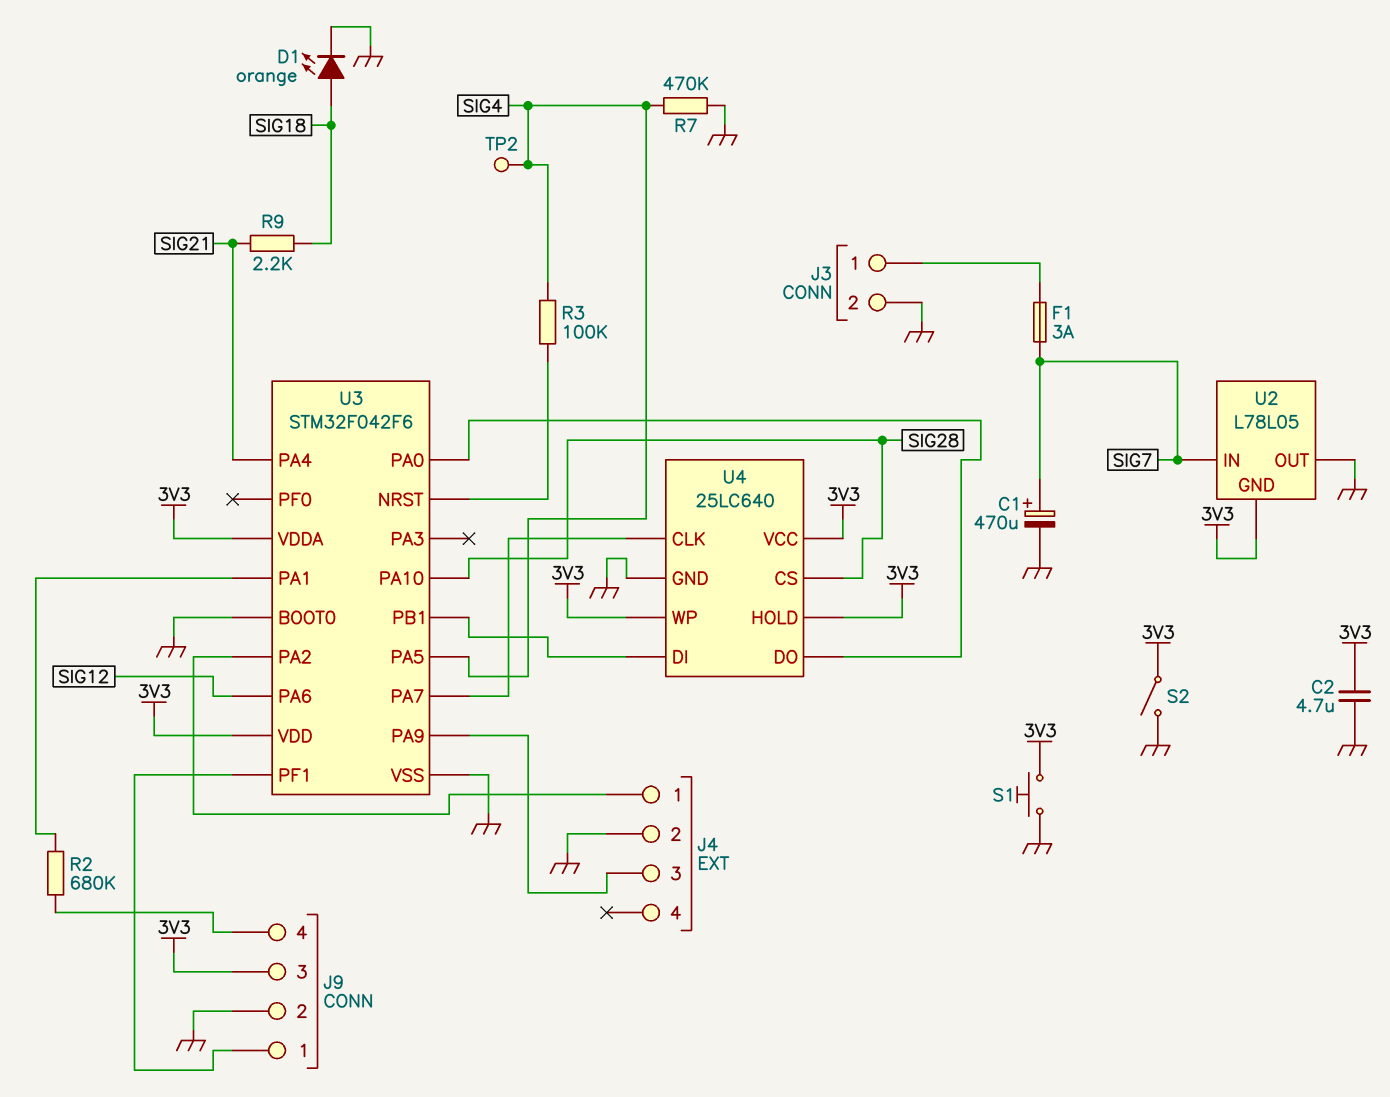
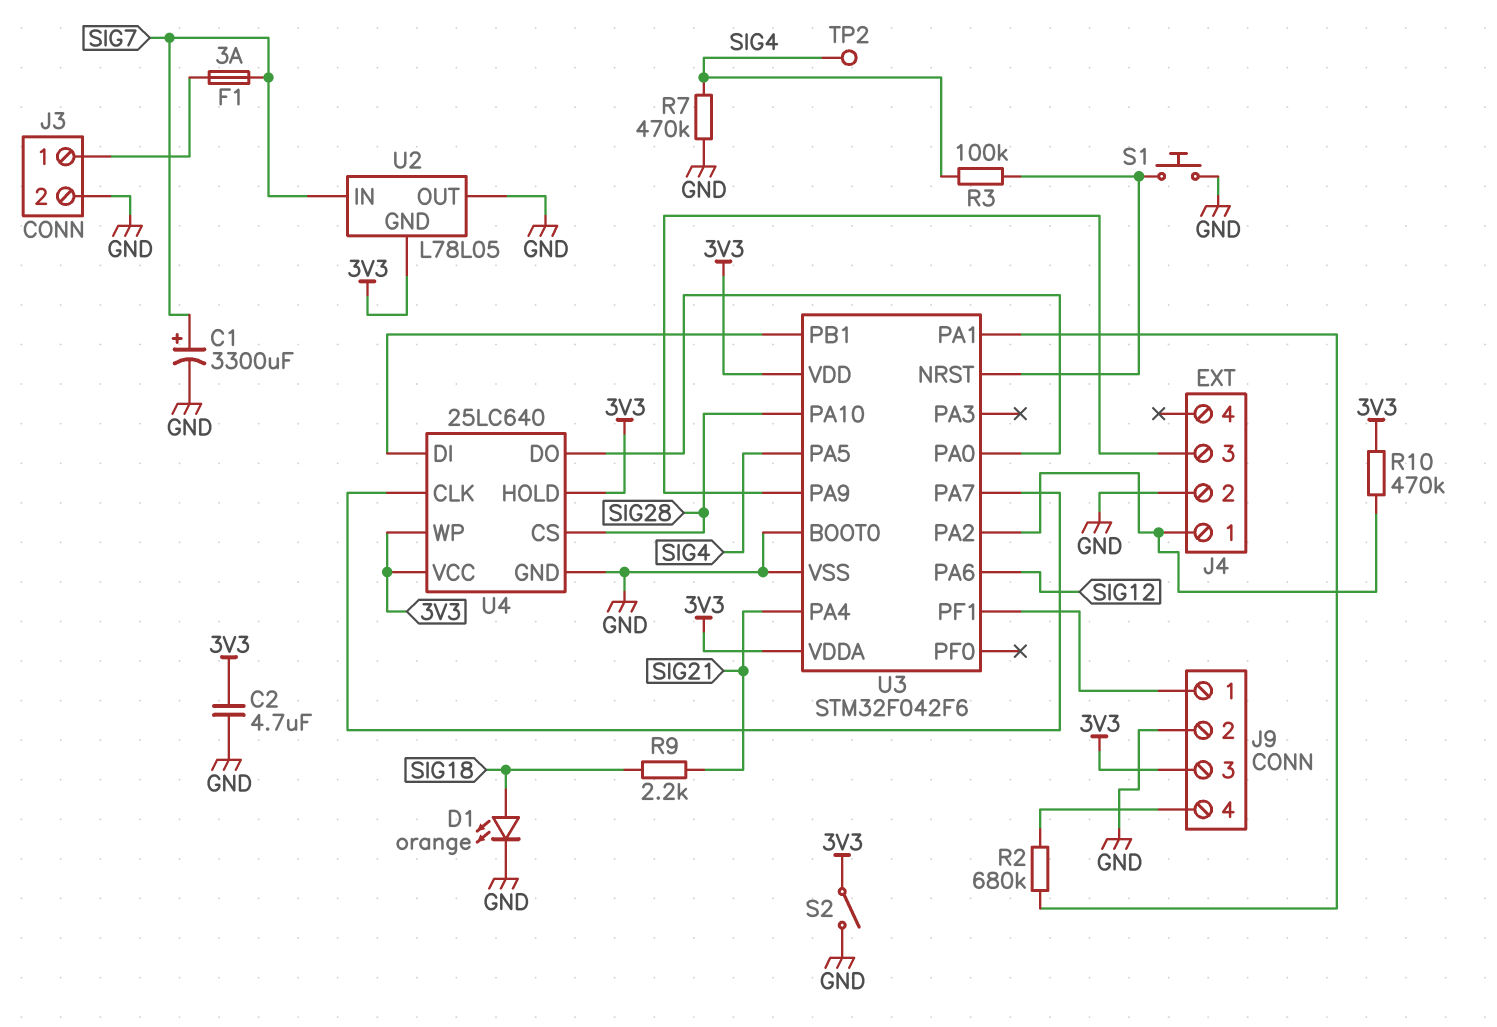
C1: 470uF (plus SIG7, minus GND) -> 3300uF (plus SIG7, minus GND)
R10: none -> 470k (3V3, J4/1)
S1: button (3V3, GND) -> button (GND, U3/NRST)

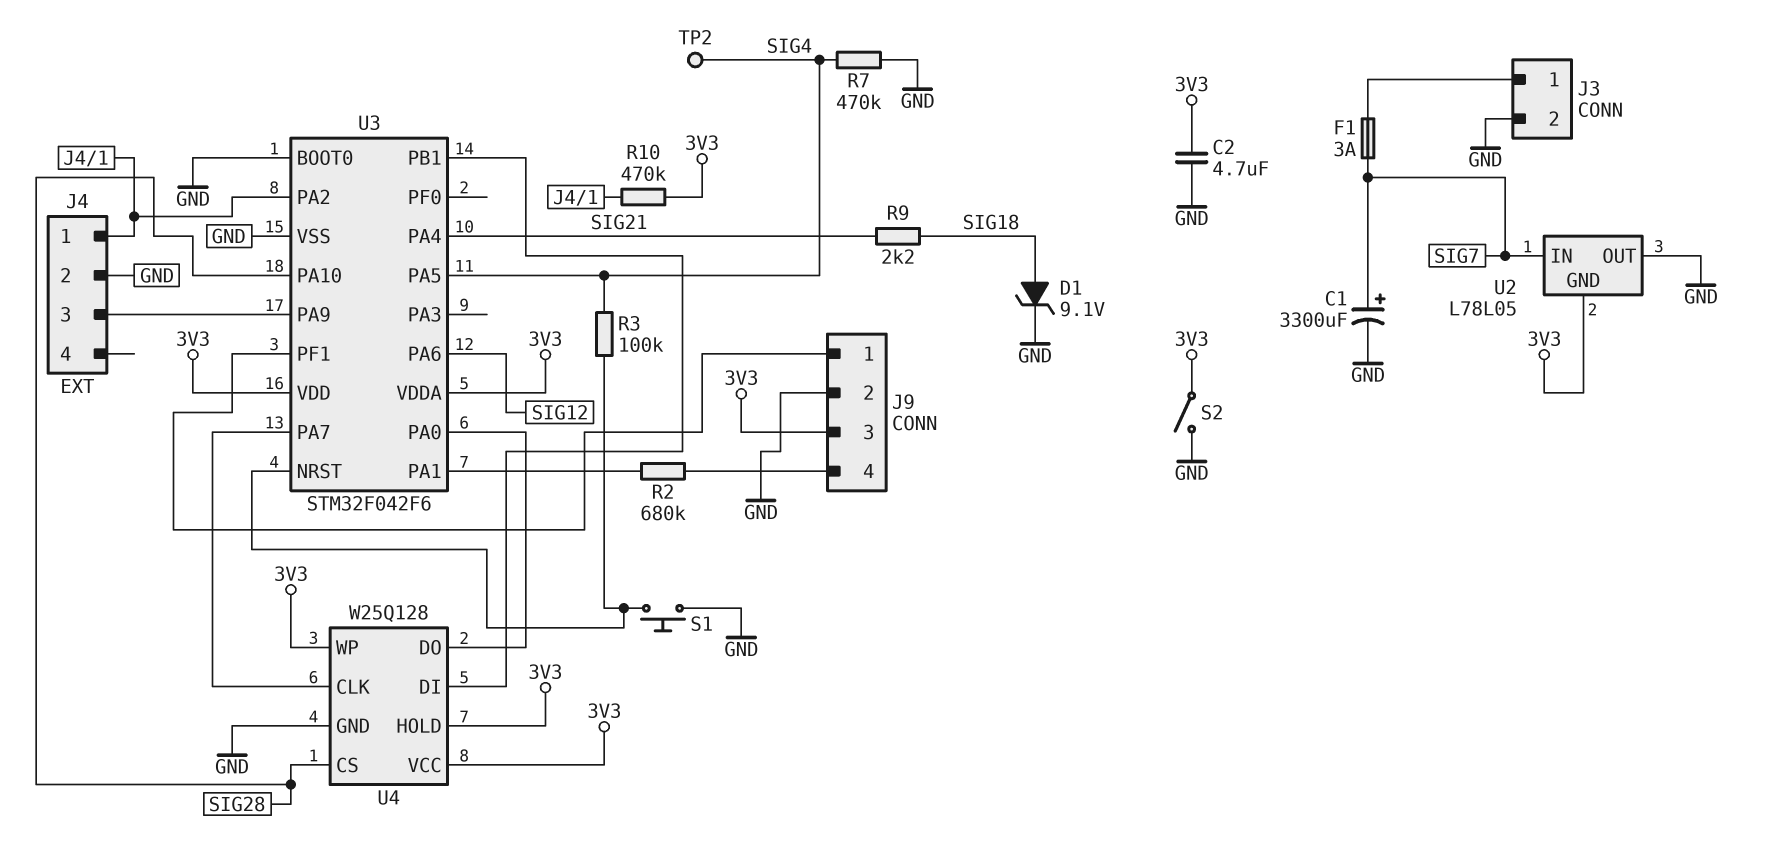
D1: LED orange (A SIG18, K GND) -> zener 9.1V (A SIG18, K GND)
U4: 25LC640 -> W25Q128

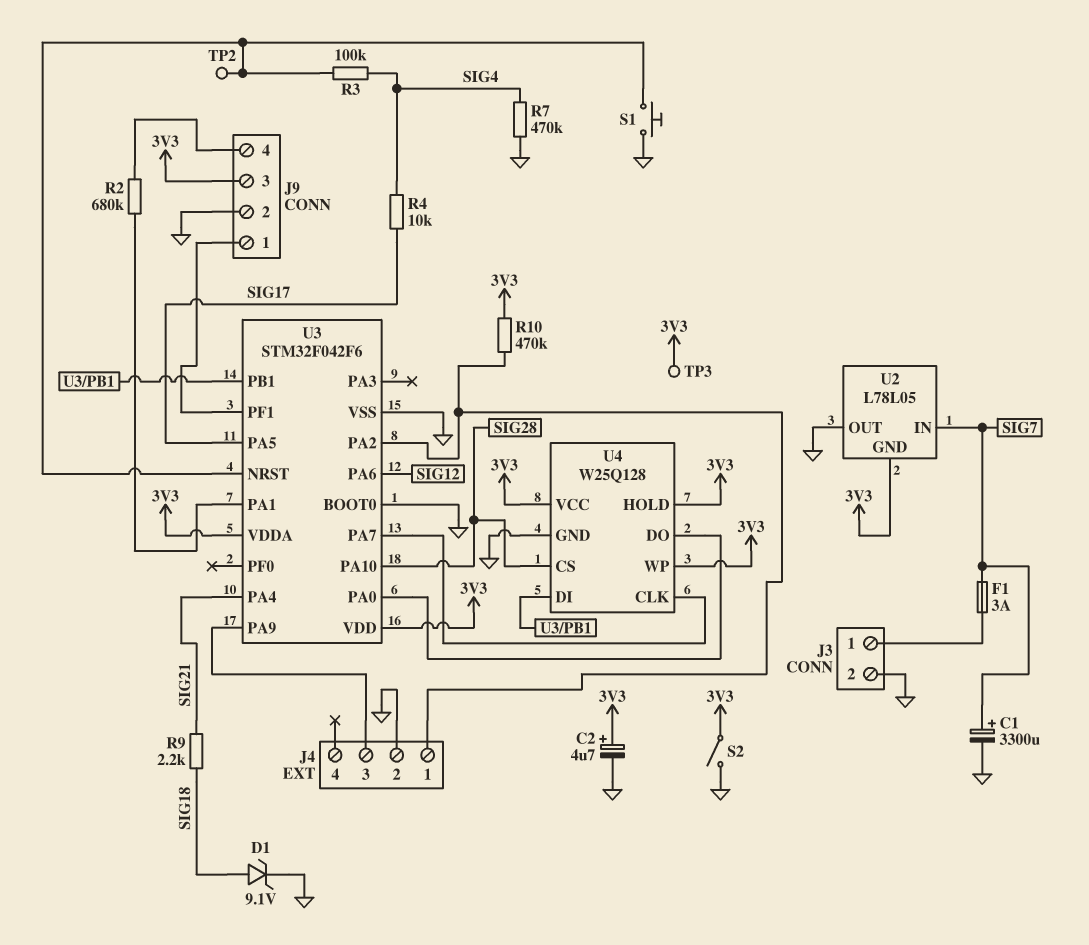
C2: 4.7uF (3V3, GND) -> 4.7uF (plus 3V3, minus GND)
R4: none -> 10k (SIG4, SIG17)
TP2: test point (SIG4) -> test point (U3/NRST)
TP3: none -> test point (3V3)
U3 pin PA5: SIG4 -> SIG17

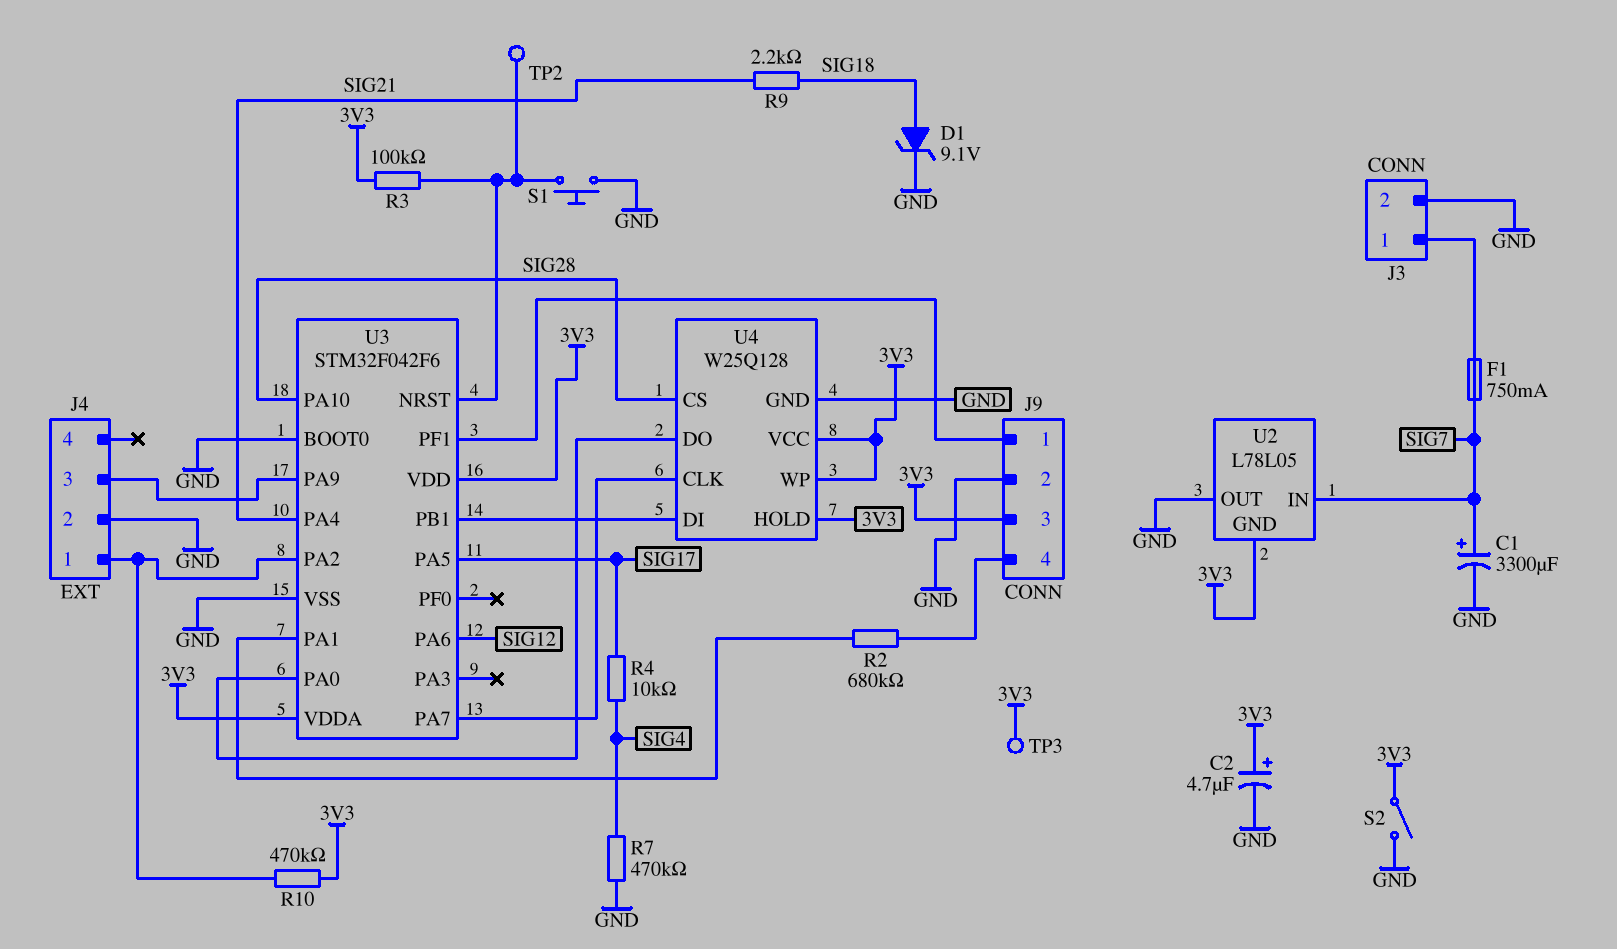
F1: 3A (J3/1, SIG7) -> 750mA (J3/1, SIG7)
R3: 100k (SIG4, U3/NRST) -> 100k (3V3, U3/NRST)

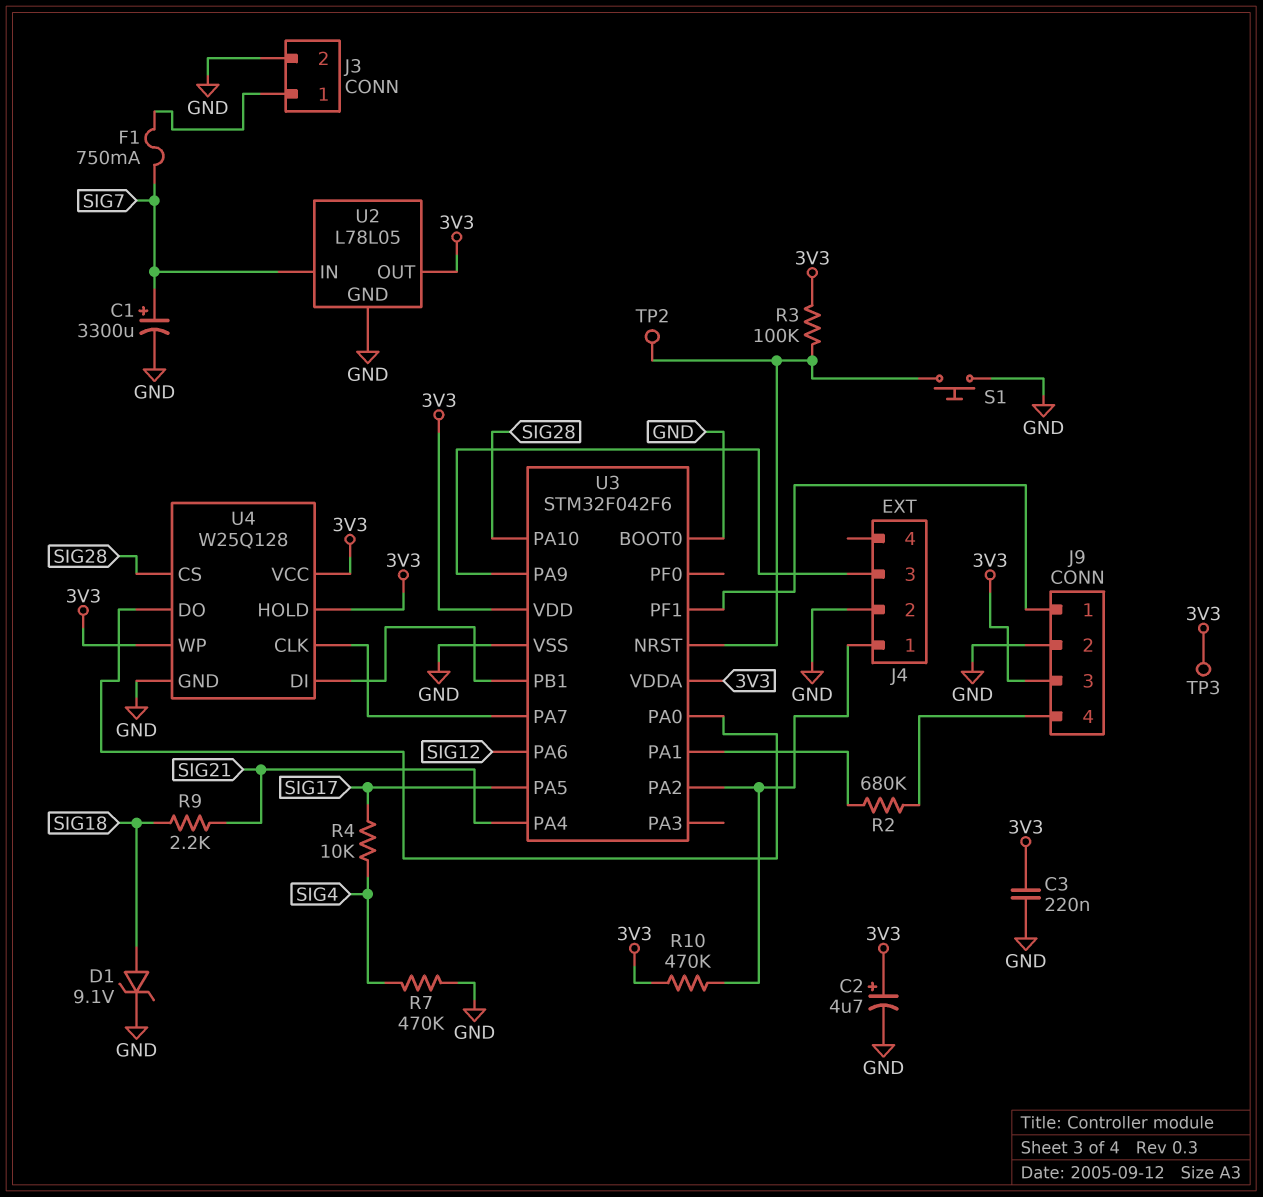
C3: none -> 220nF (3V3, GND)
S2: switch (3V3, GND) -> none
U2 pin GND: 3V3 -> GND
U2 pin OUT: GND -> 3V3

